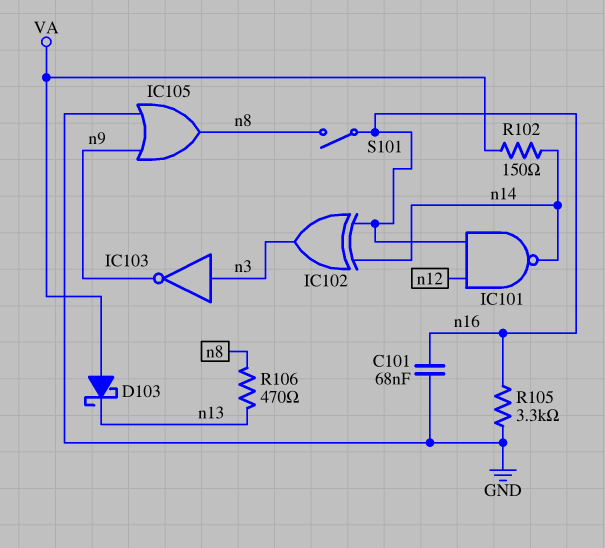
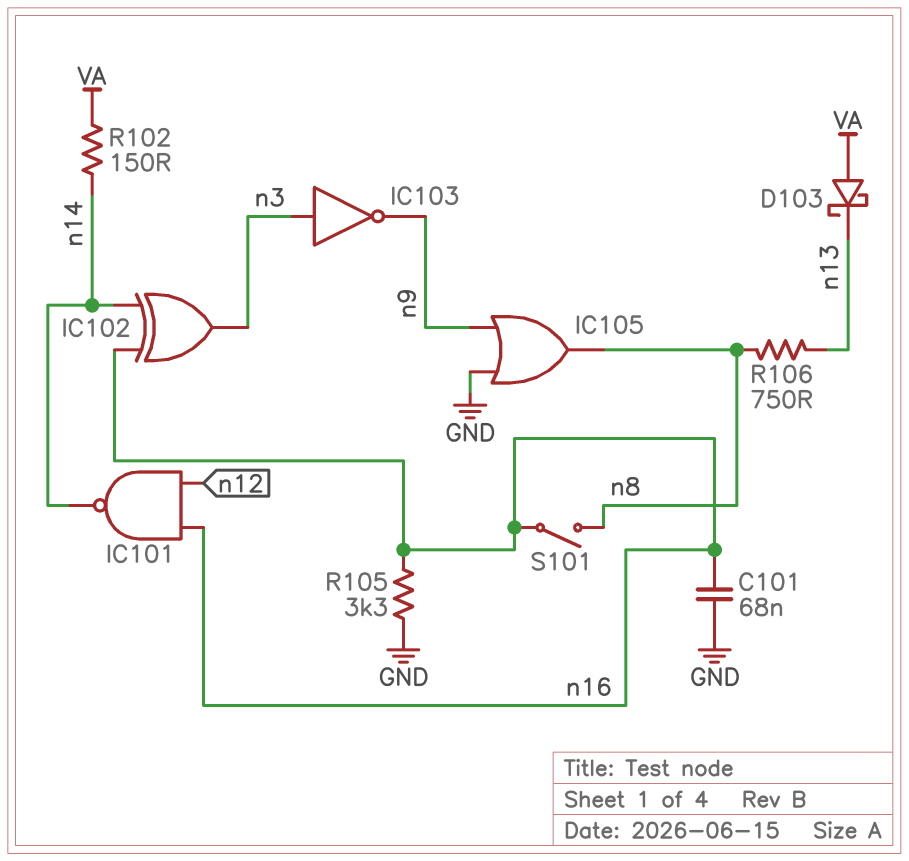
R106: 470 (n8, n13) -> 750 (n8, n13)

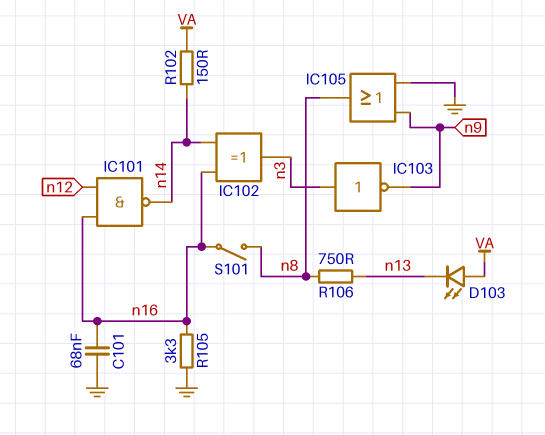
D103: schottky (A VA, K n13) -> LED (A VA, K n13)

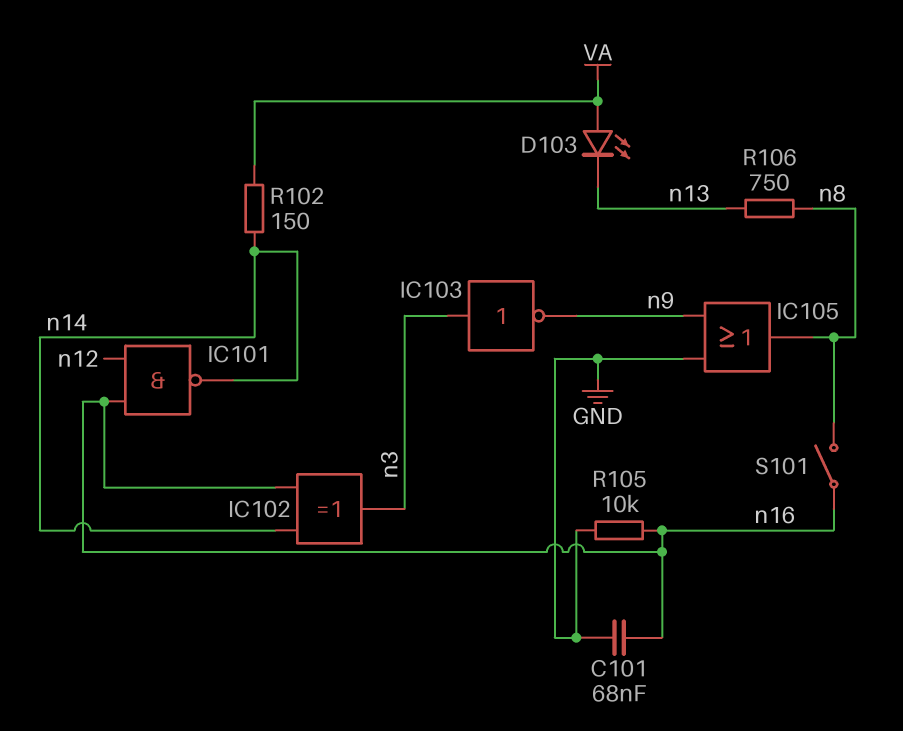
R105: 3.3k (GND, n16) -> 10k (GND, n16)

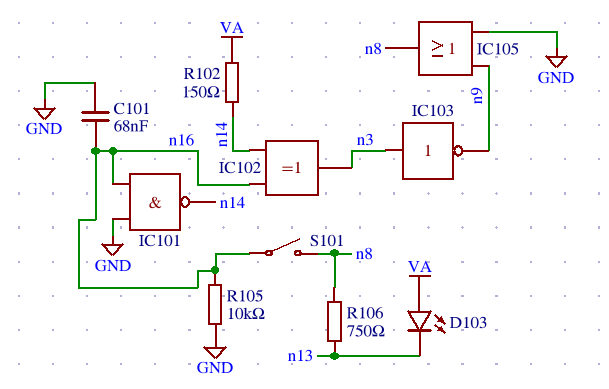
IC101: NAND (in n12, in n16, out n14) -> NAND (in GND, in n16, out n14)

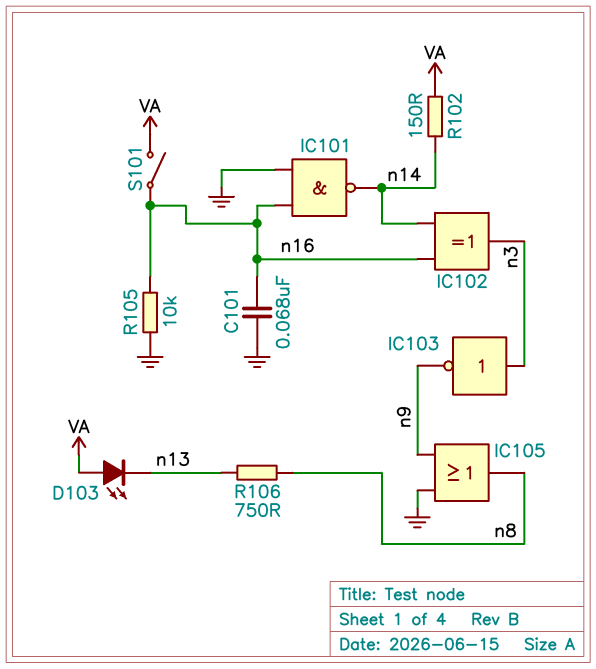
S101: switch (n8, n16) -> switch (VA, n16)

